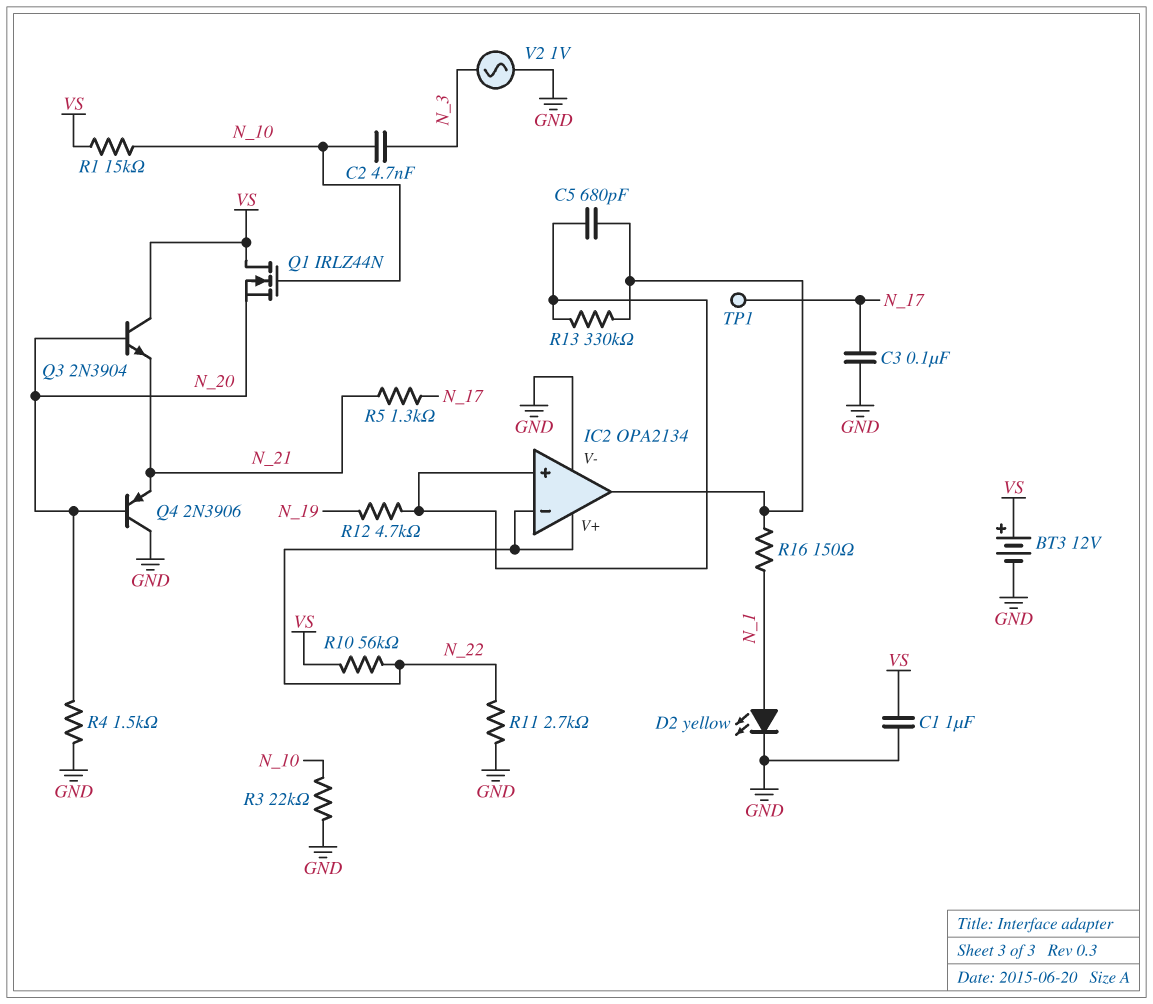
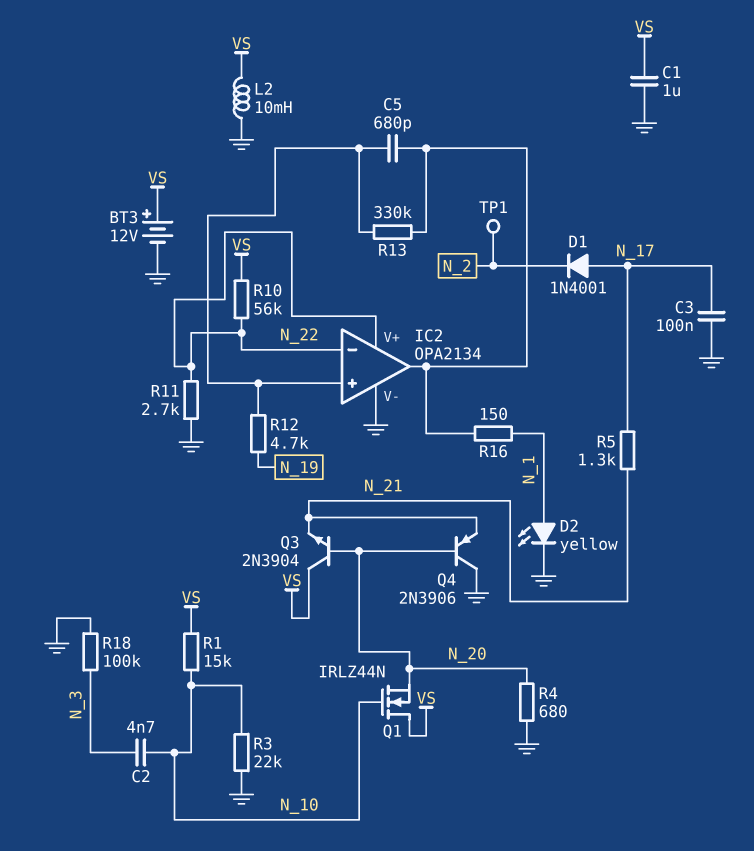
D1: none -> diode 1N4001 (A N_17, K N_2)
L2: none -> 10mH (GND, VS)
R4: 1.5k (GND, N_20) -> 680 (GND, N_20)
R18: none -> 100k (GND, N_3)
TP1: test point (N_17) -> test point (N_2)
V2: AC 1V (GND, N_3) -> none

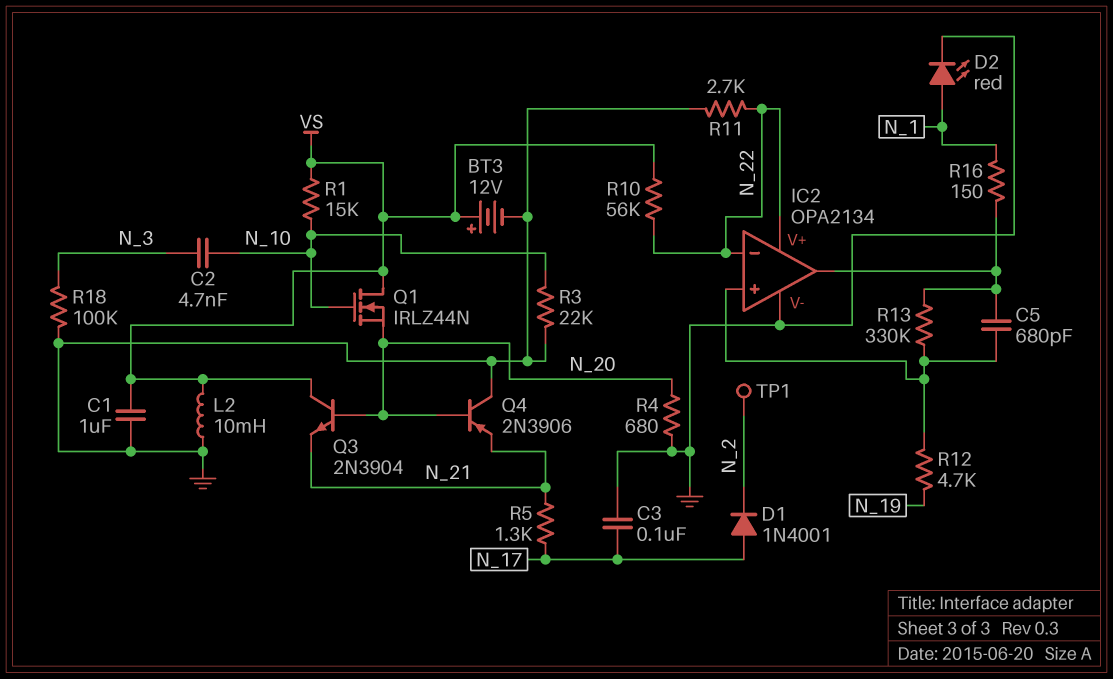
D2: LED yellow (A N_1, K GND) -> LED red (A N_1, K GND)

